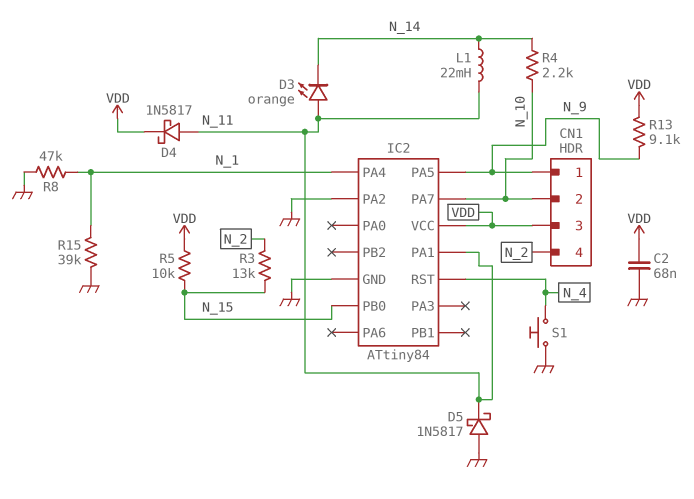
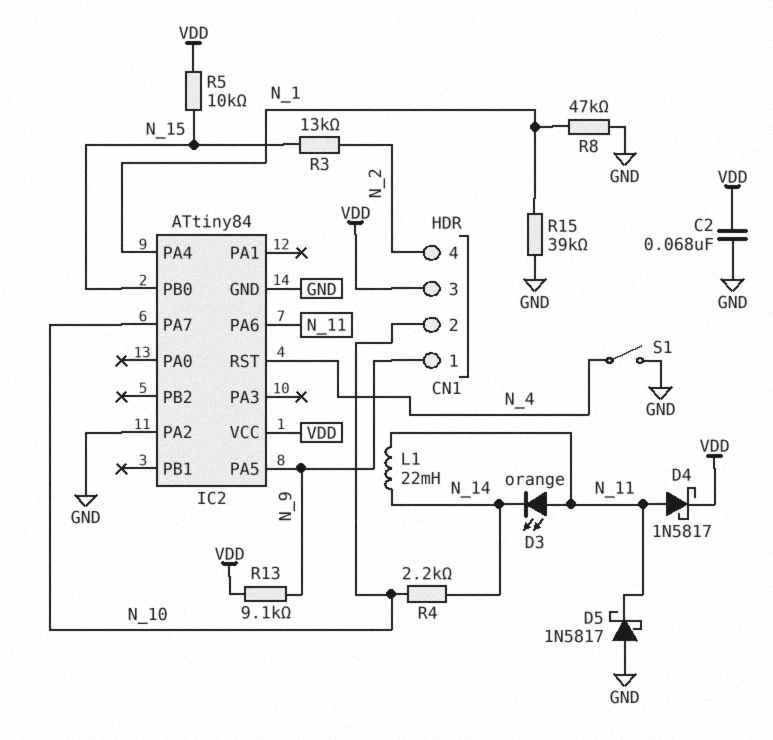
IC2 pin PA1: N_11 -> none
IC2 pin PA6: none -> N_11
S1: button (GND, N_4) -> switch (GND, N_4)

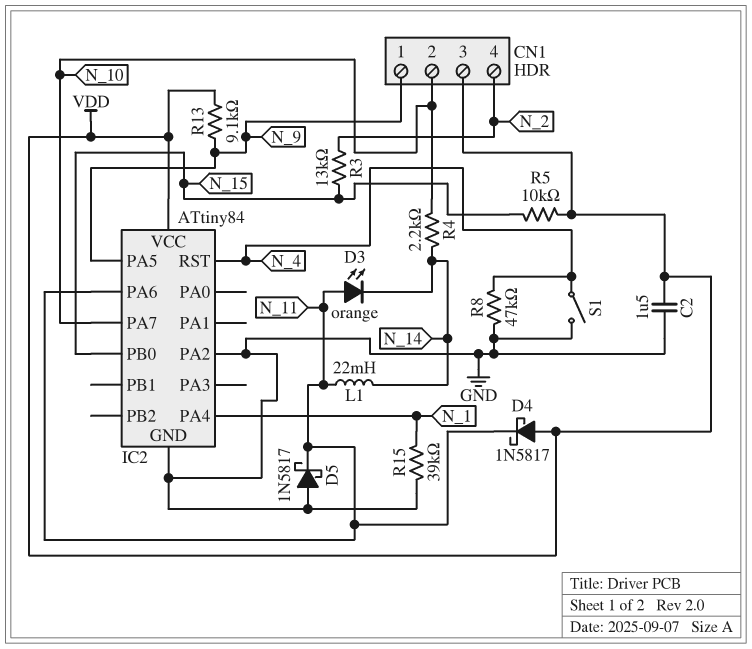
C2: 68nF (GND, VDD) -> 1.5uF (GND, VDD)
D4: schottky 1N5817 (A N_11, K VDD) -> schottky 1N5817 (A VDD, K N_11)
R8: 47k (GND, N_1) -> 47k (GND, N_4)

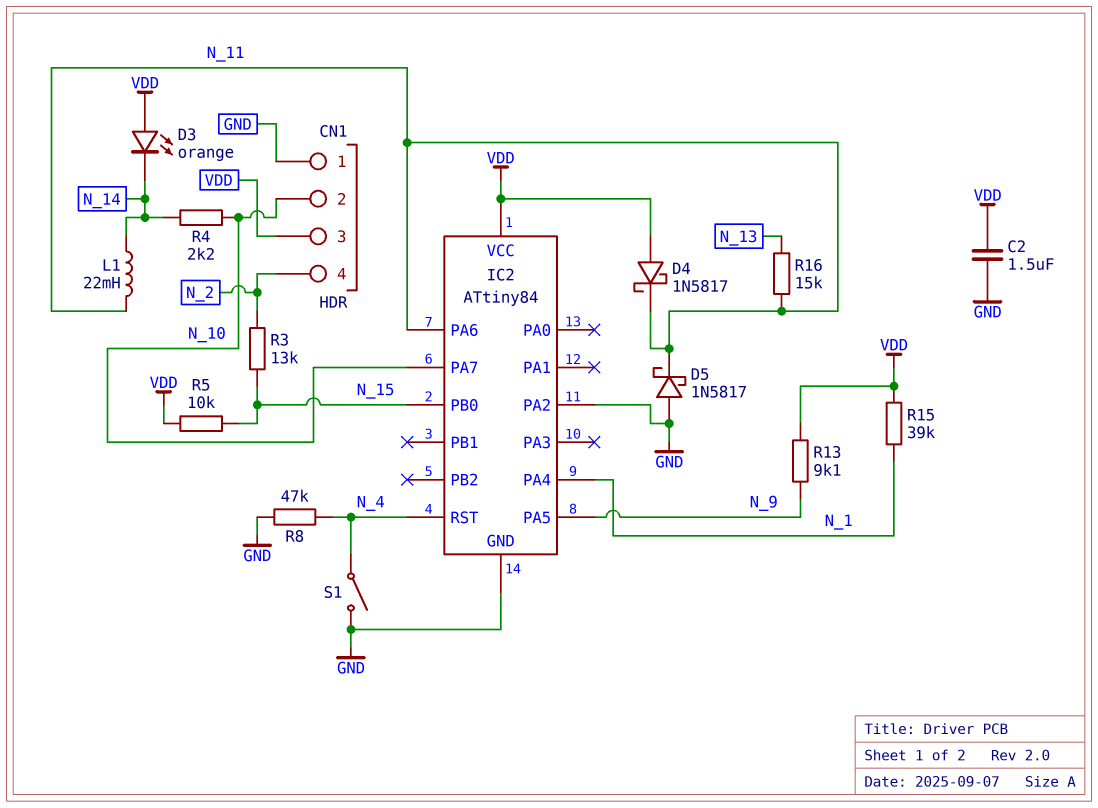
CN1 pin 1: N_9 -> GND
D3: LED orange (A N_11, K N_14) -> LED orange (A VDD, K N_14)
R15: 39k (GND, N_1) -> 39k (N_1, VDD)
R16: none -> 15k (N_11, N_13)

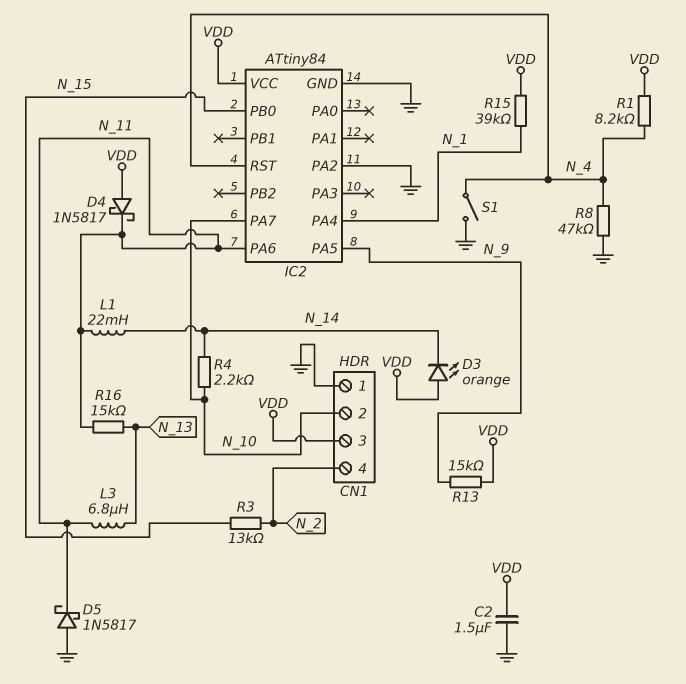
L3: none -> 6.8uH (N_11, N_13)
R1: none -> 8.2k (N_4, VDD)
R5: 10k (N_15, VDD) -> none
R13: 9.1k (N_9, VDD) -> 15k (N_9, VDD)

